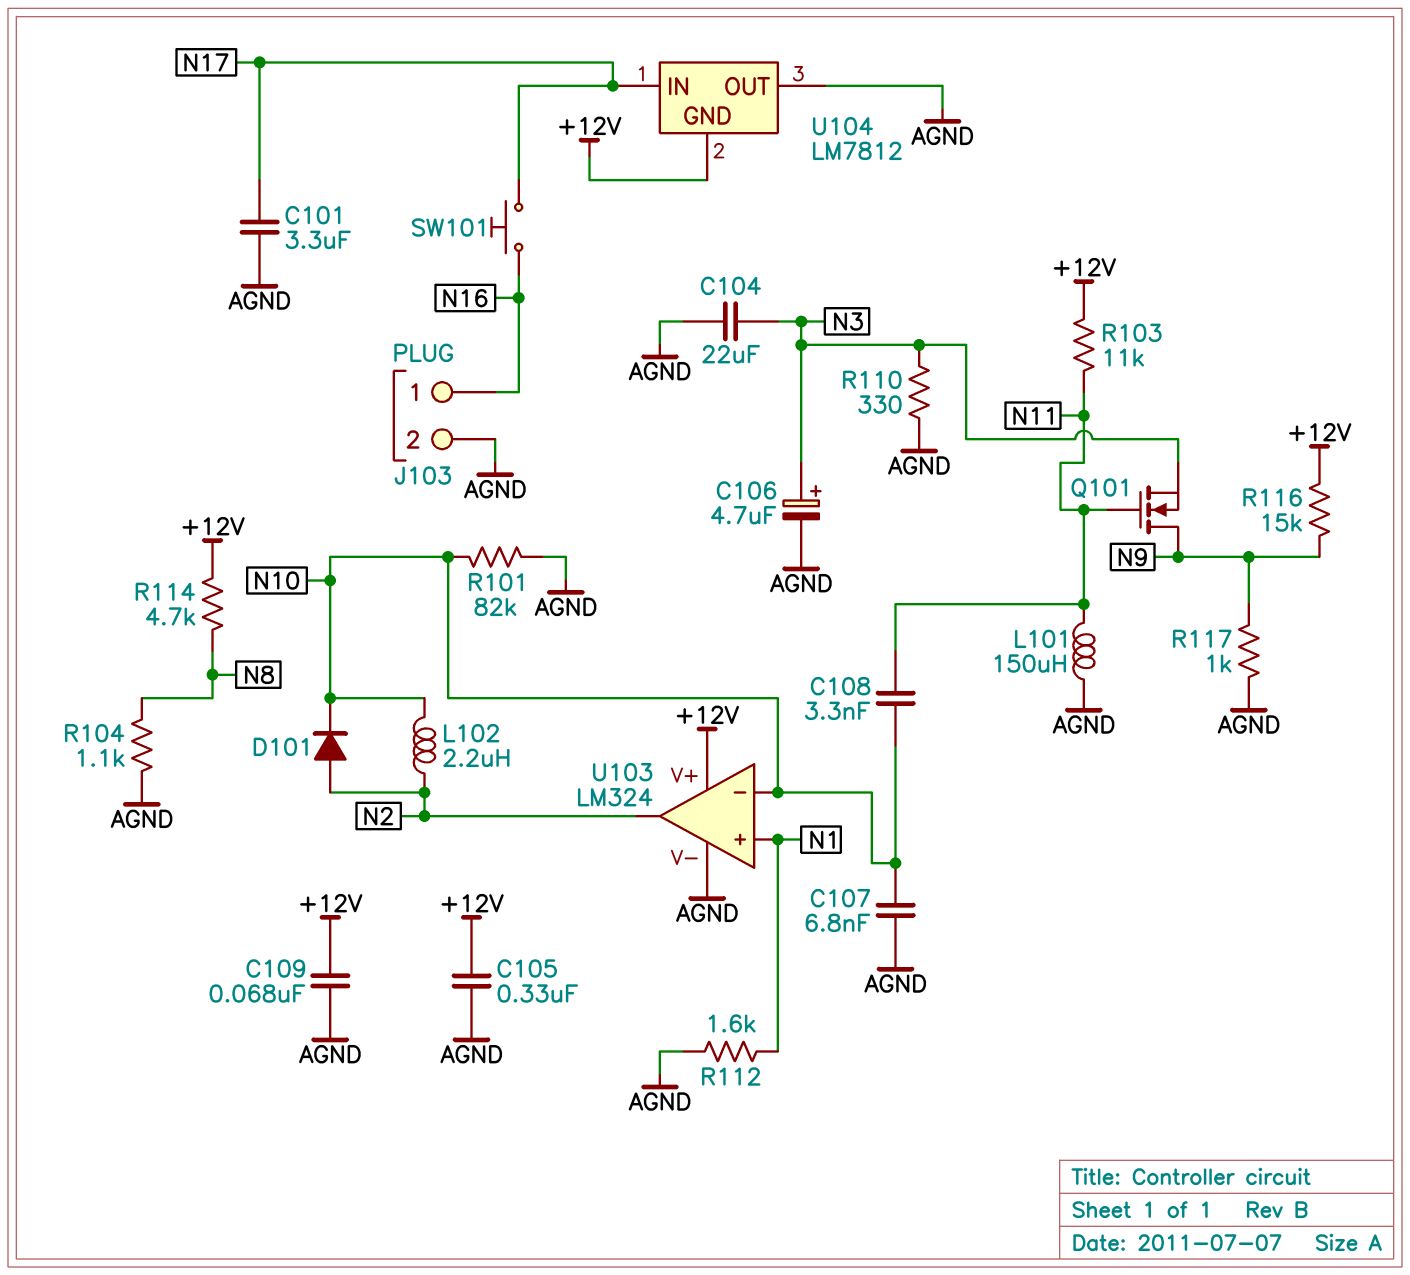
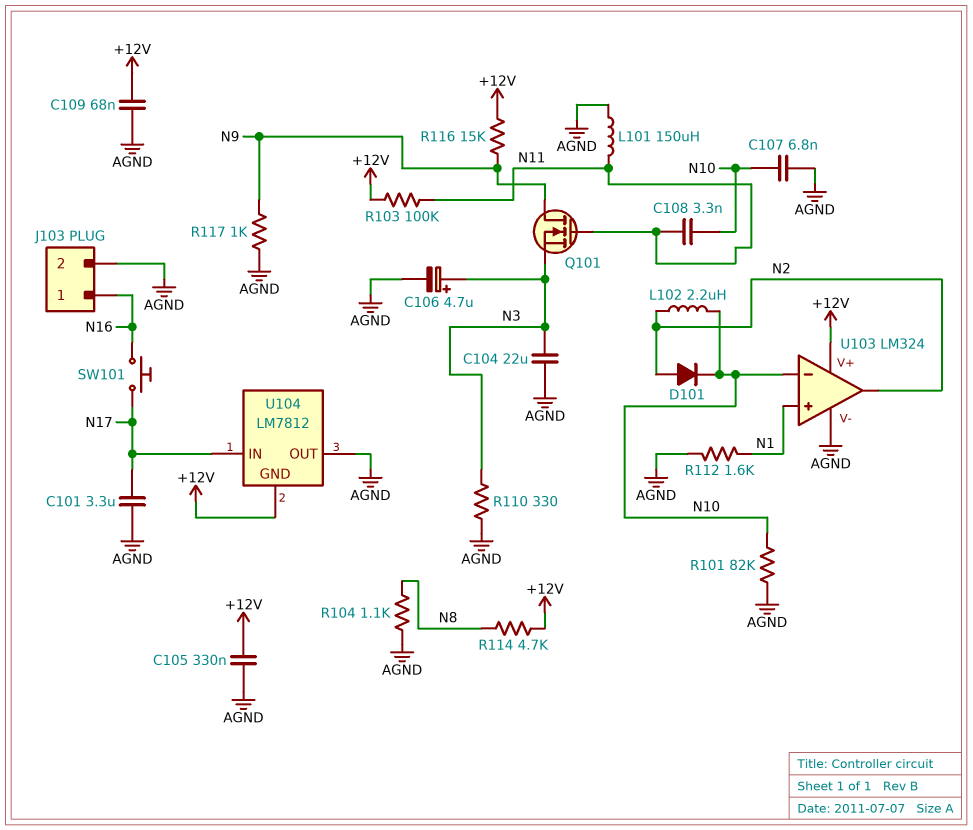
R103: 11k (+12V, N11) -> 100k (+12V, N11)

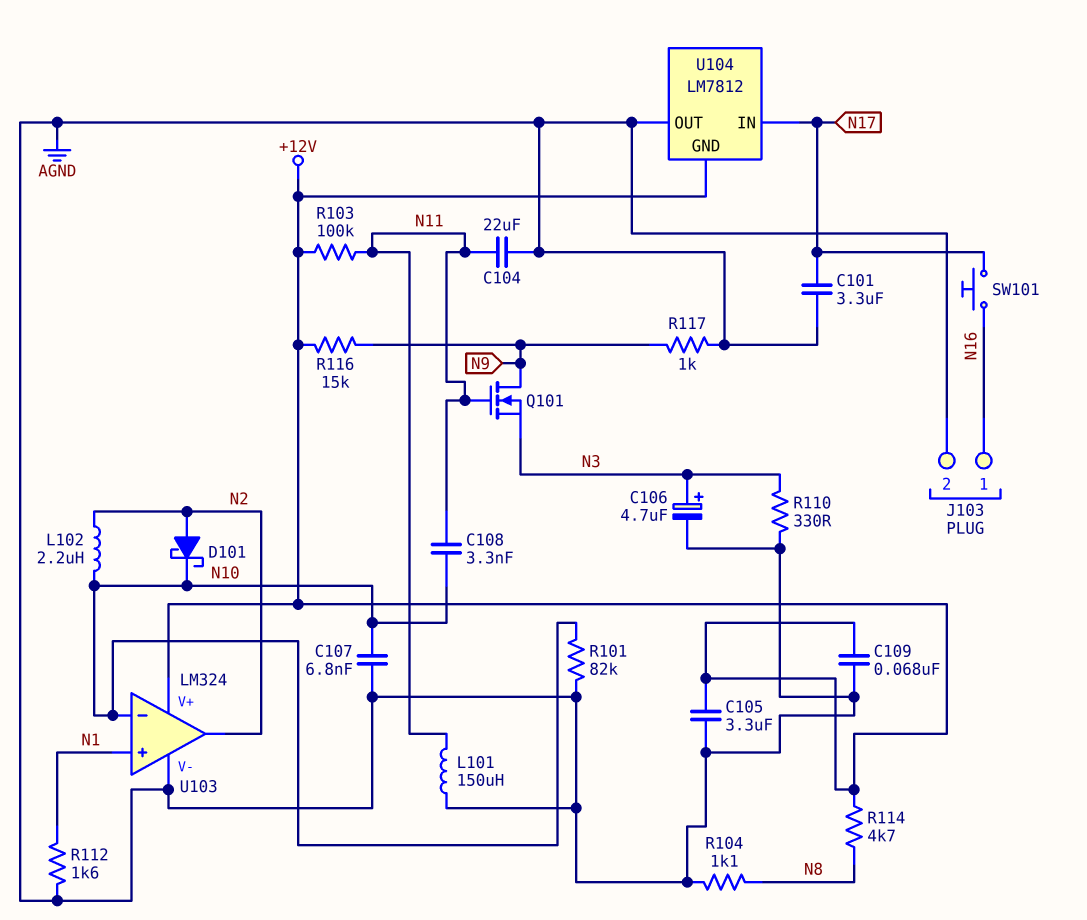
C104: 22uF (AGND, N3) -> 22uF (AGND, N11)
C105: 330nF (+12V, AGND) -> 3.3uF (+12V, AGND)
D101: diode (A N2, K N10) -> schottky (A N2, K N10)

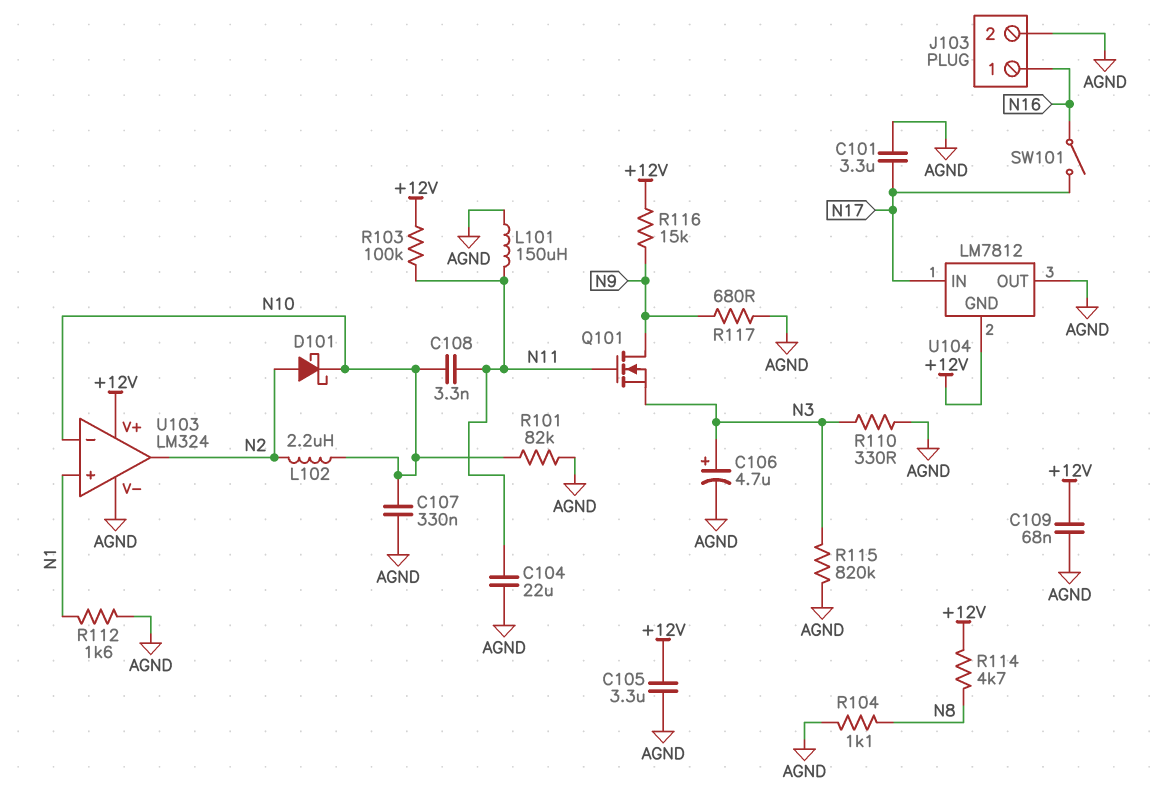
C107: 6.8nF (AGND, N10) -> 330nF (AGND, N10)
R115: none -> 820k (AGND, N3)
R117: 1k (AGND, N9) -> 680 (AGND, N9)
SW101: button (N16, N17) -> switch (N16, N17)

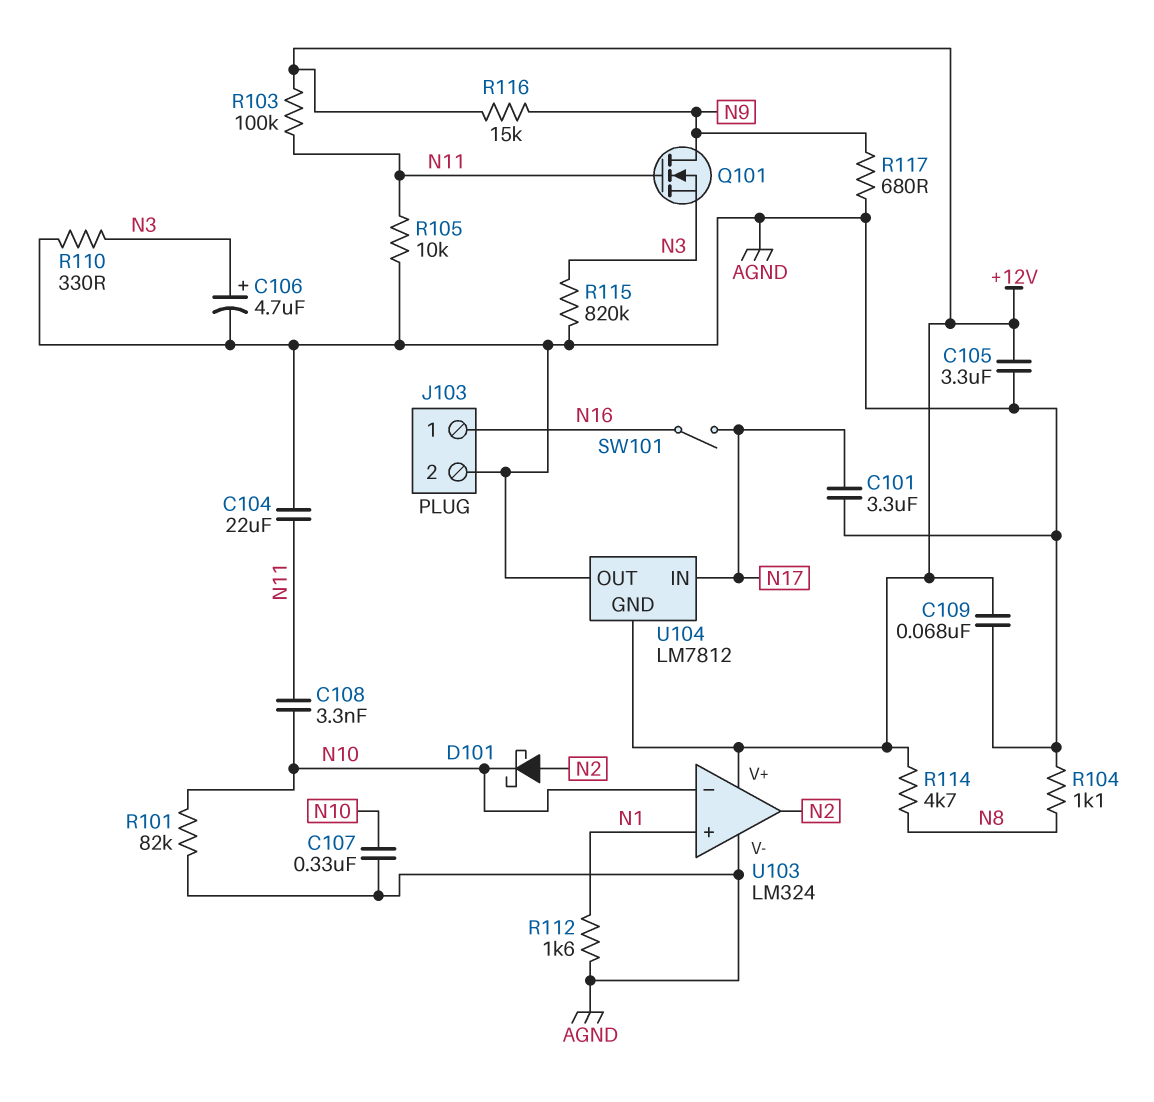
L101: 150uH (AGND, N11) -> none
L102: 2.2uH (N2, N10) -> none
R105: none -> 10k (AGND, N11)

